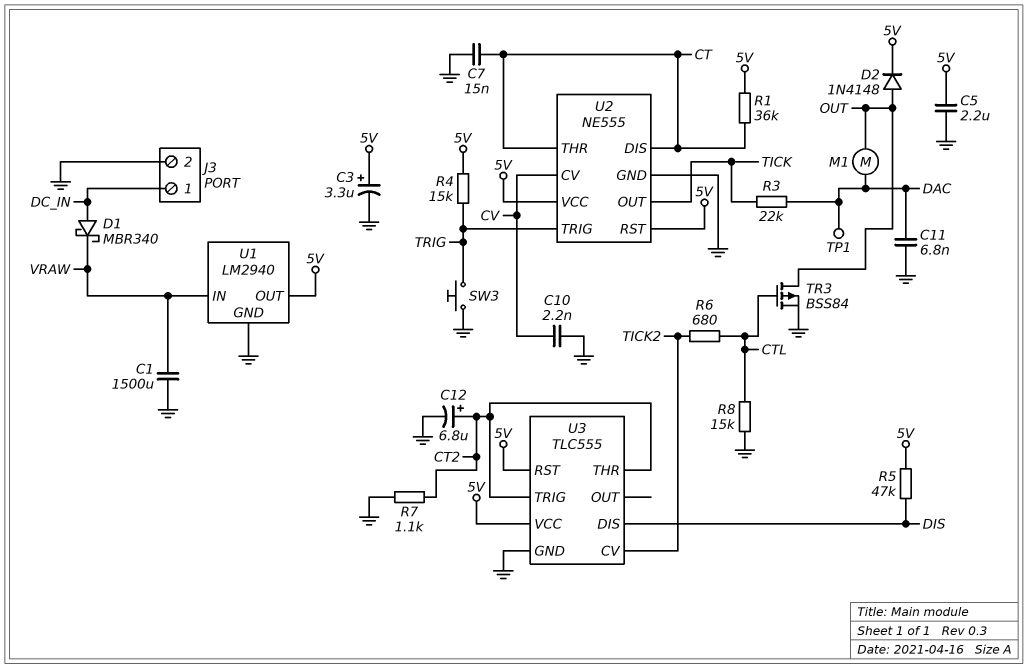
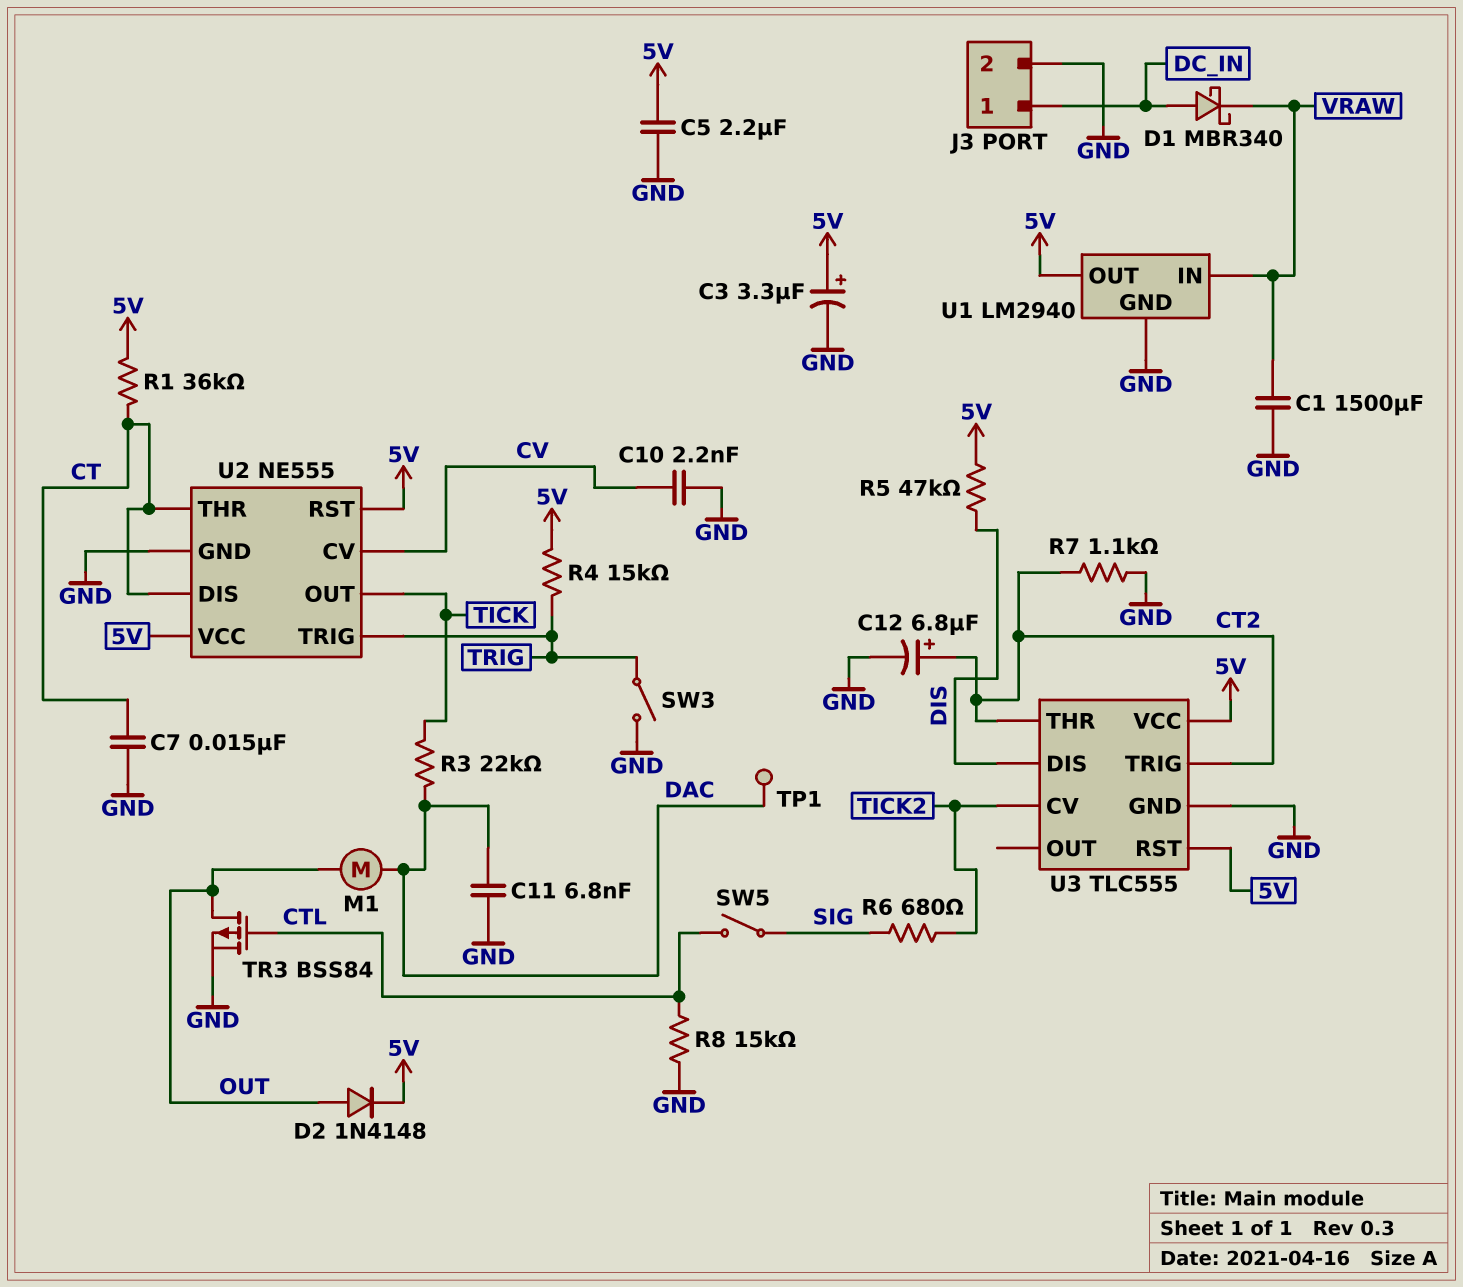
R6: 680 (CTL, TICK2) -> 680 (SIG, TICK2)
SW3: button (GND, TRIG) -> switch (GND, TRIG)
SW5: none -> switch (CTL, SIG)

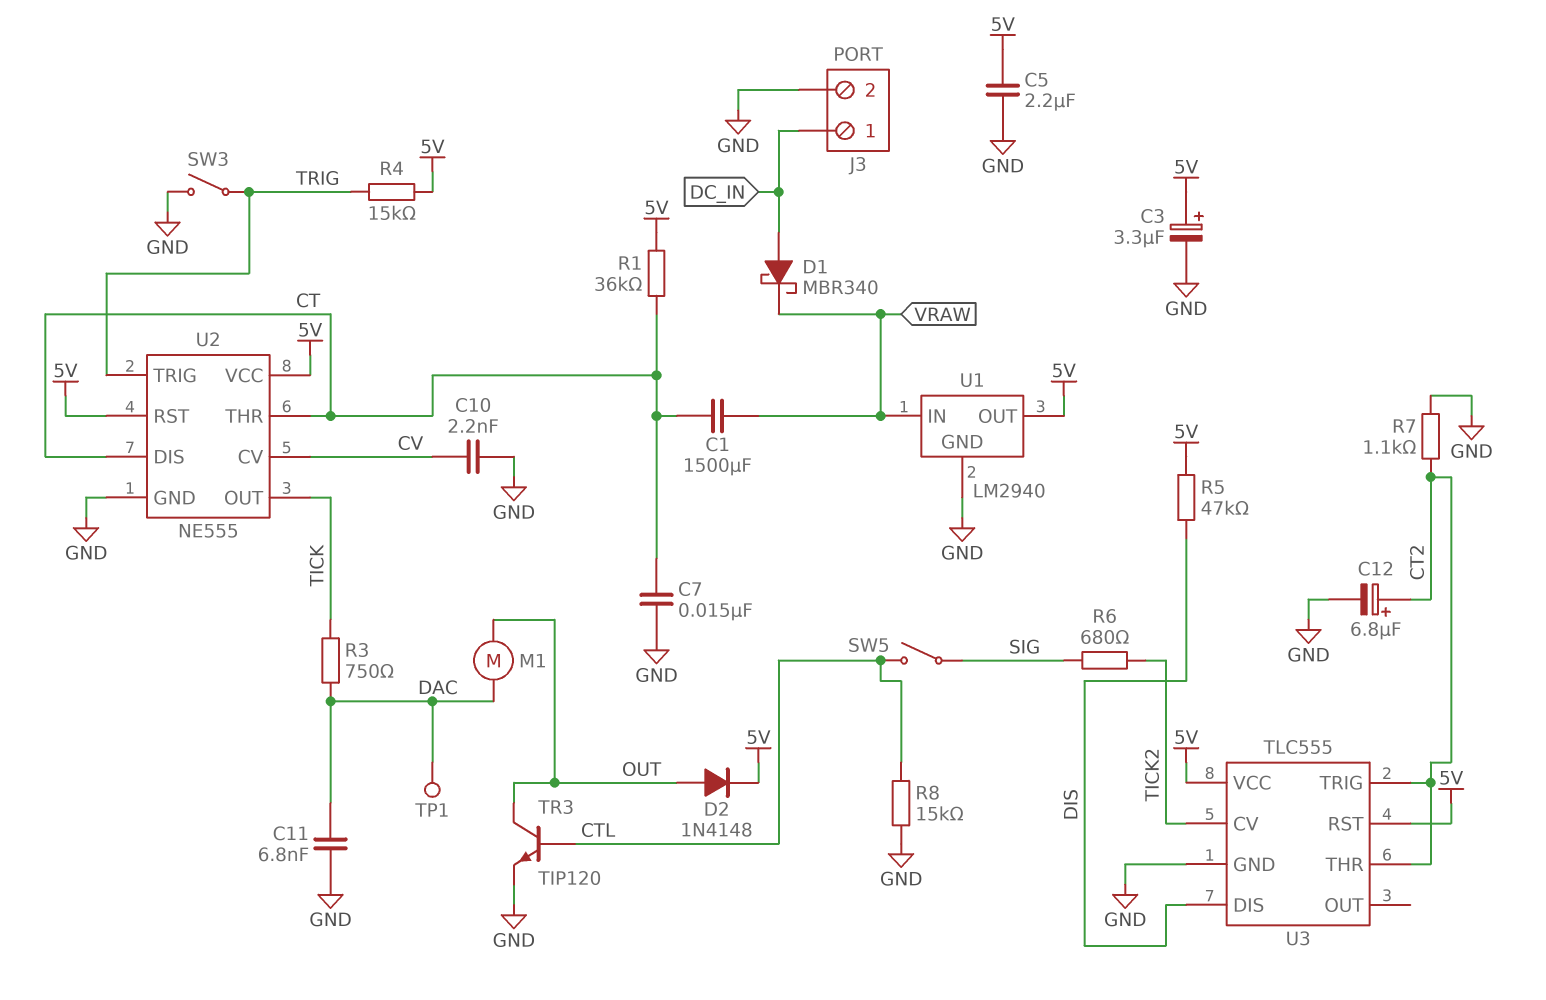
C1: 1500uF (GND, VRAW) -> 1500uF (CT, VRAW)
R3: 22k (DAC, TICK) -> 750 (DAC, TICK)
TR3: PMOS BSS84 (G CTL, D OUT, S GND) -> NPN TIP120 (B CTL, C OUT, E GND)

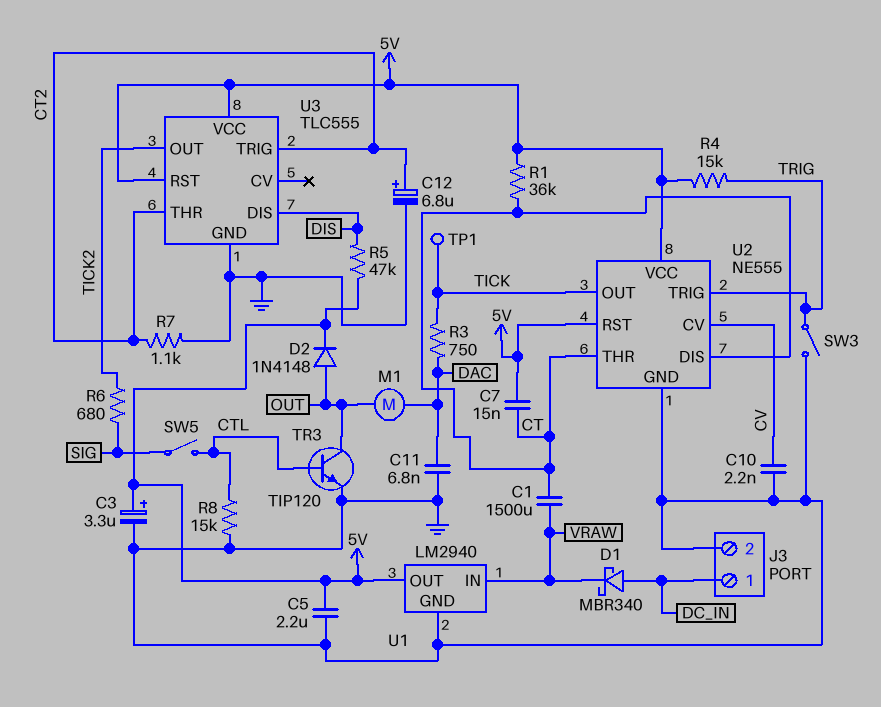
C7: 15nF (CT, GND) -> 15nF (5V, CT)
TP1: test point (DAC) -> test point (TICK)
U3 pin CV: TICK2 -> none
U3 pin OUT: none -> TICK2

